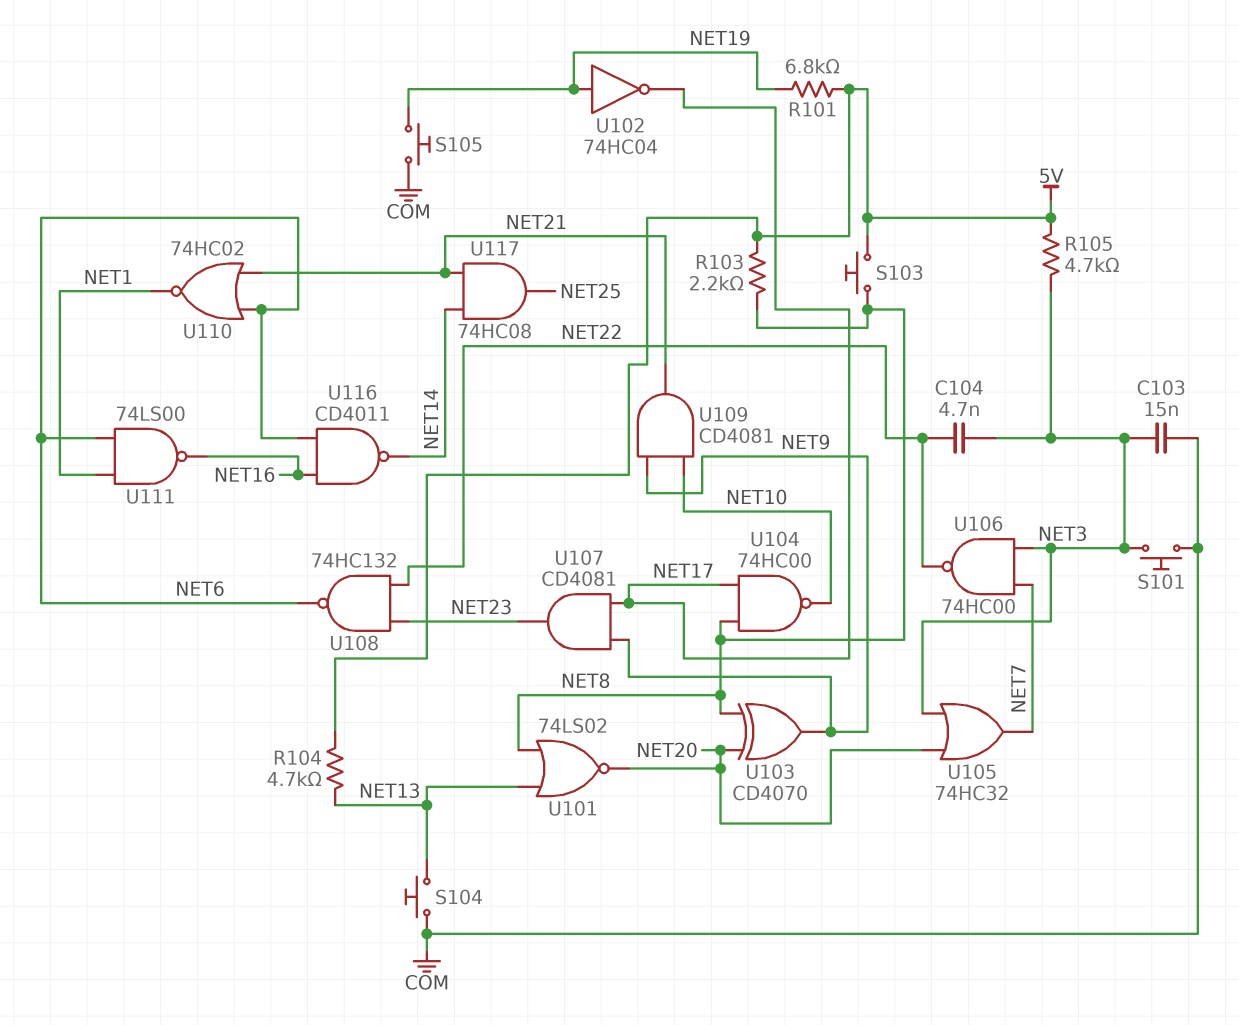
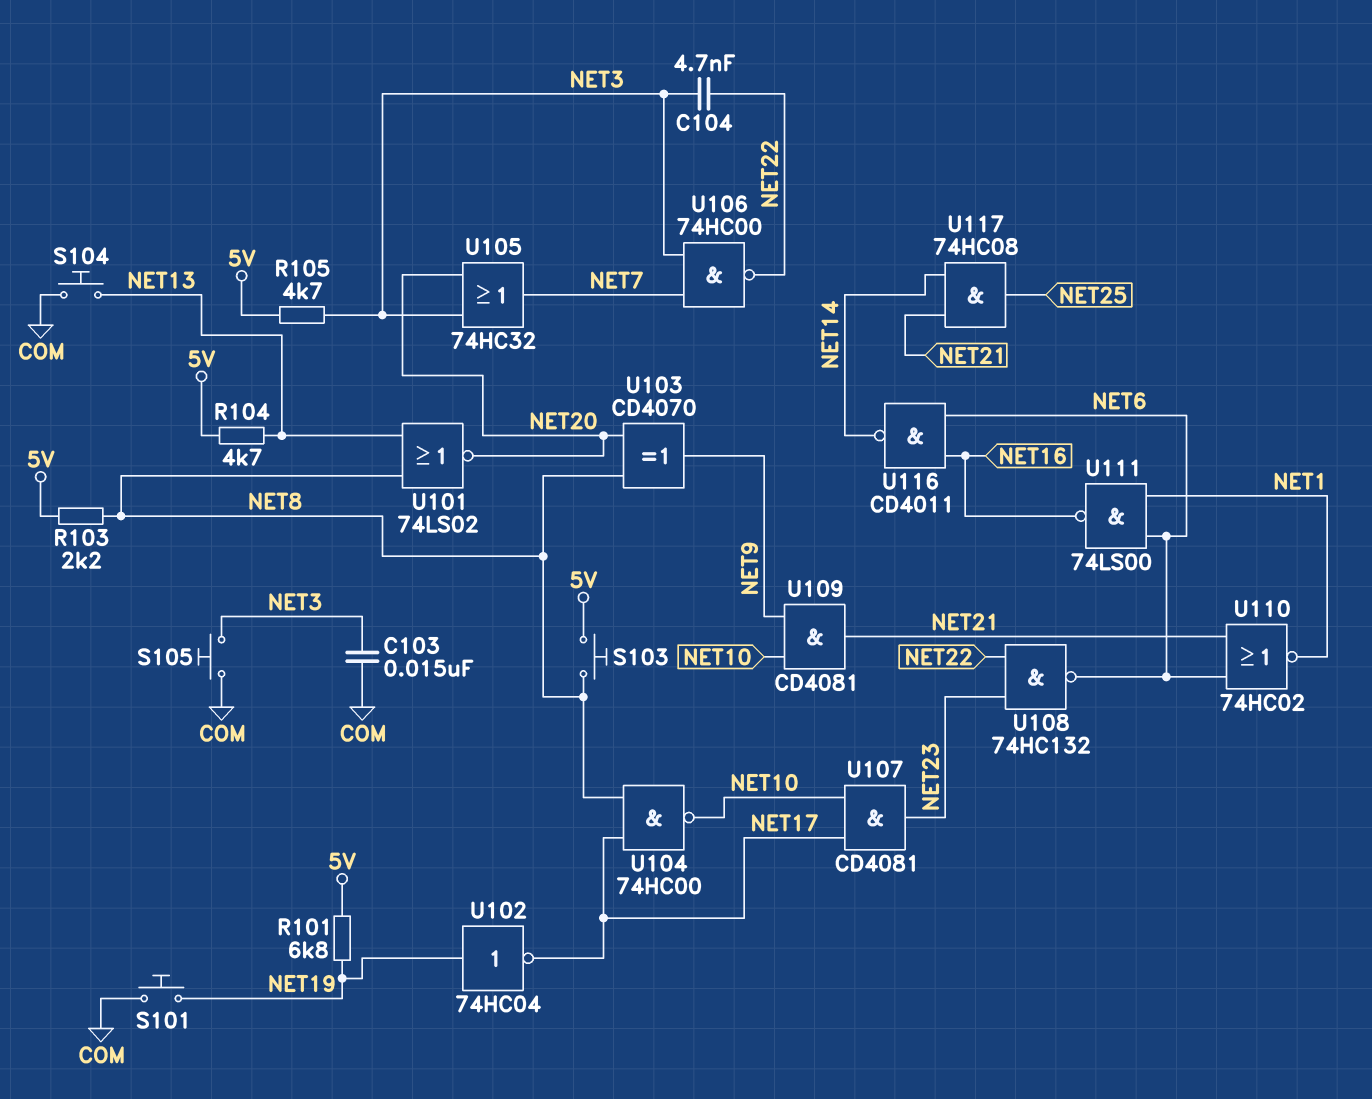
S101: button (COM, NET3) -> button (COM, NET19)
S105: button (COM, NET19) -> button (COM, NET3)
U107: AND CD4081 (in NET9, in NET17, out NET23) -> AND CD4081 (in NET10, in NET17, out NET23)

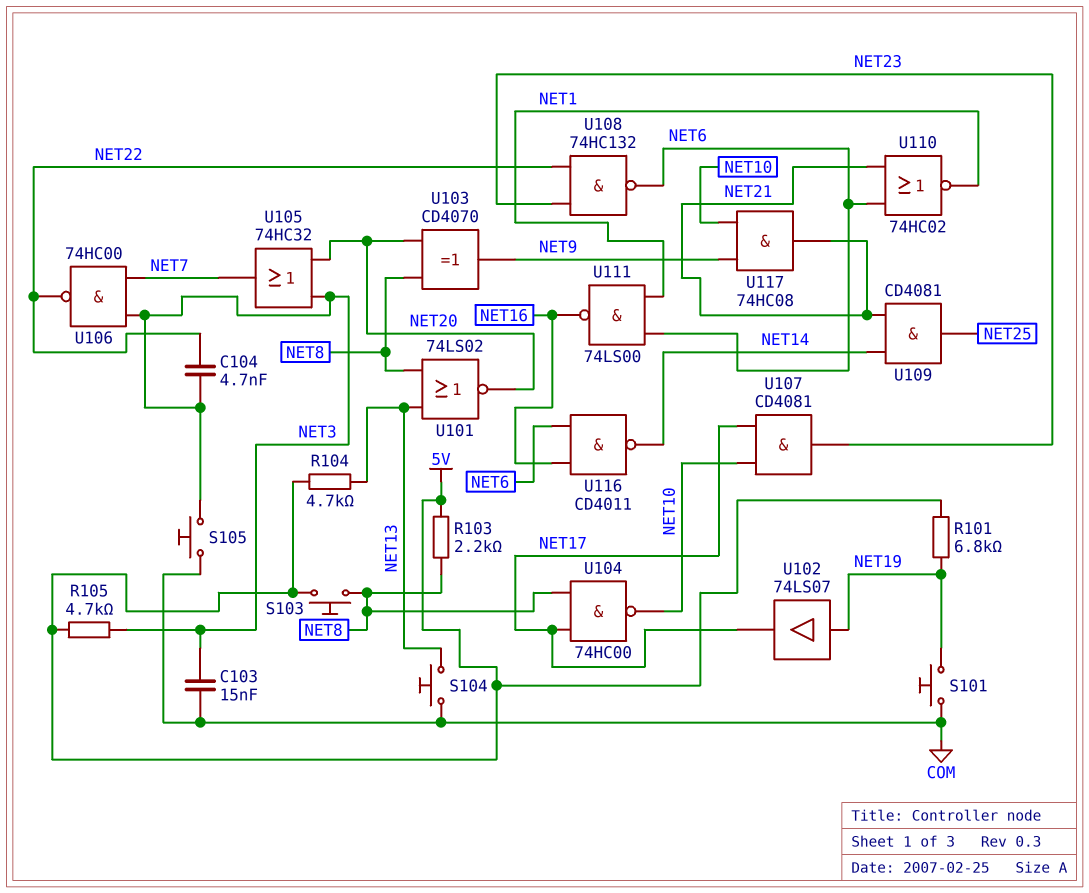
U102: NOT 74HC04 (in NET19, out NET17) -> buffer 74LS07 (in NET19, out NET17)
U109: AND CD4081 (in NET9, in NET10, out NET21) -> AND CD4081 (in NET14, in NET21, out NET25)
U117: AND 74HC08 (in NET14, in NET21, out NET25) -> AND 74HC08 (in NET9, in NET10, out NET21)

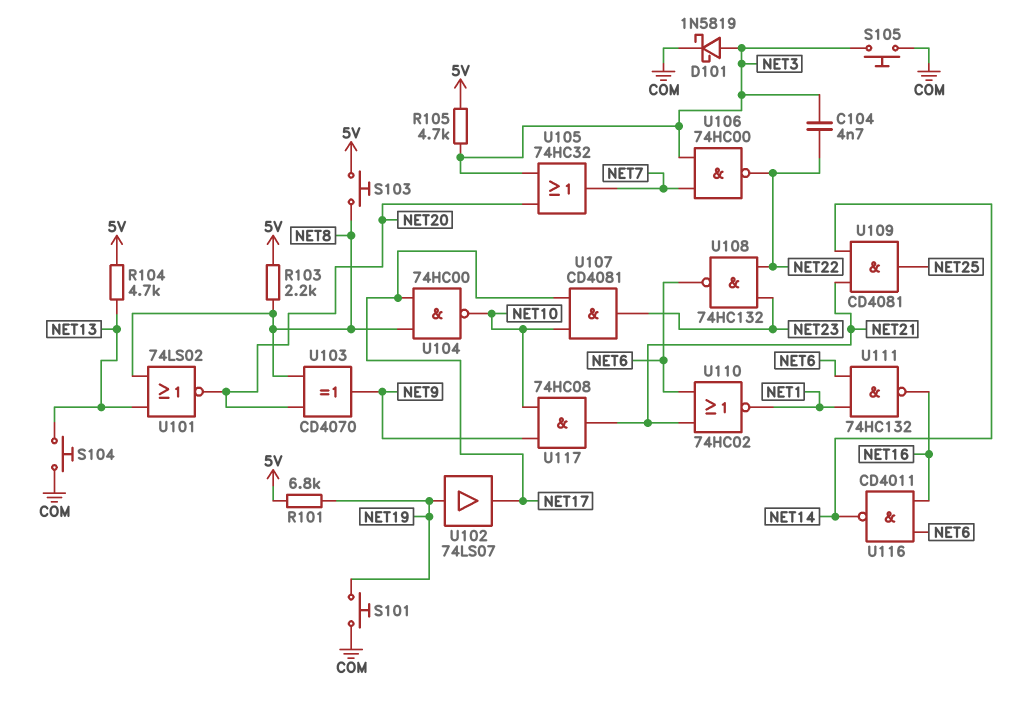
C103: 15nF (COM, NET3) -> none
D101: none -> schottky 1N5819 (A NET3, K COM)
U111: NAND 74LS00 (in NET1, in NET6, out NET16) -> NAND 74HC132 (in NET1, in NET6, out NET16)

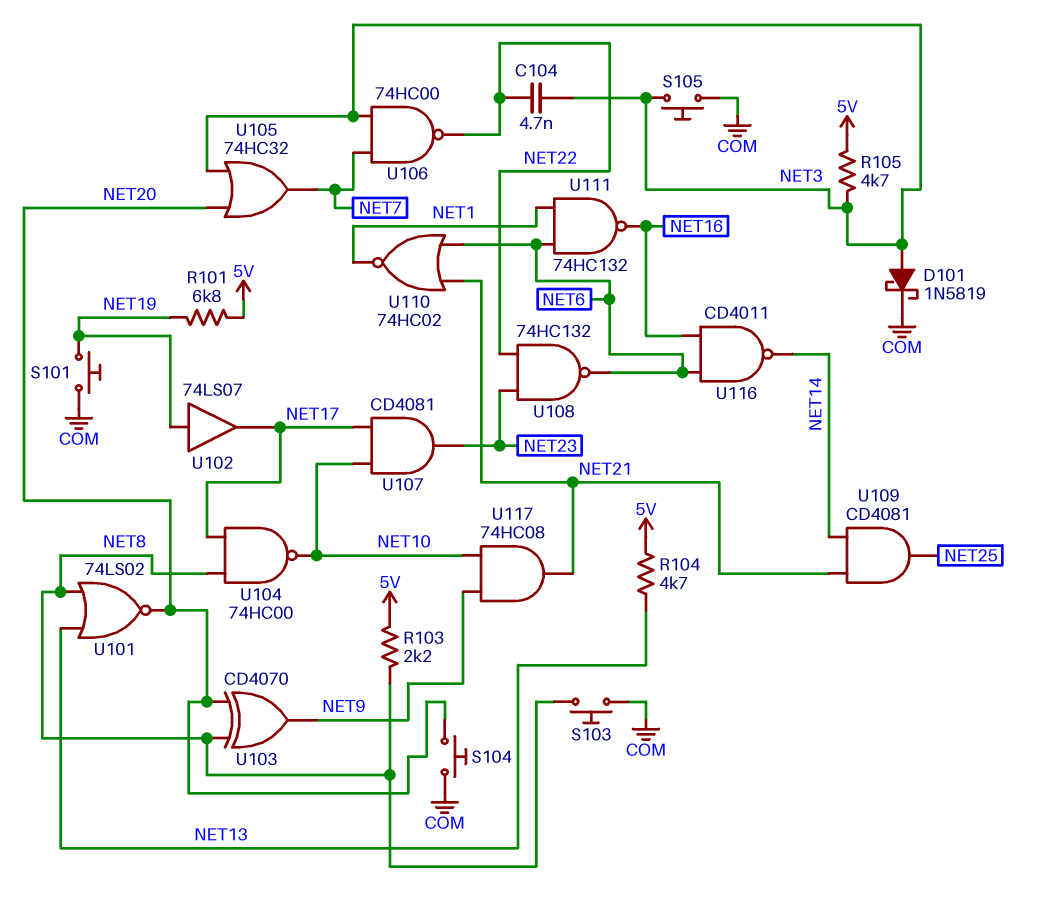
S103: button (5V, NET8) -> button (COM, NET8)
S104: button (COM, NET13) -> button (COM, NET20)

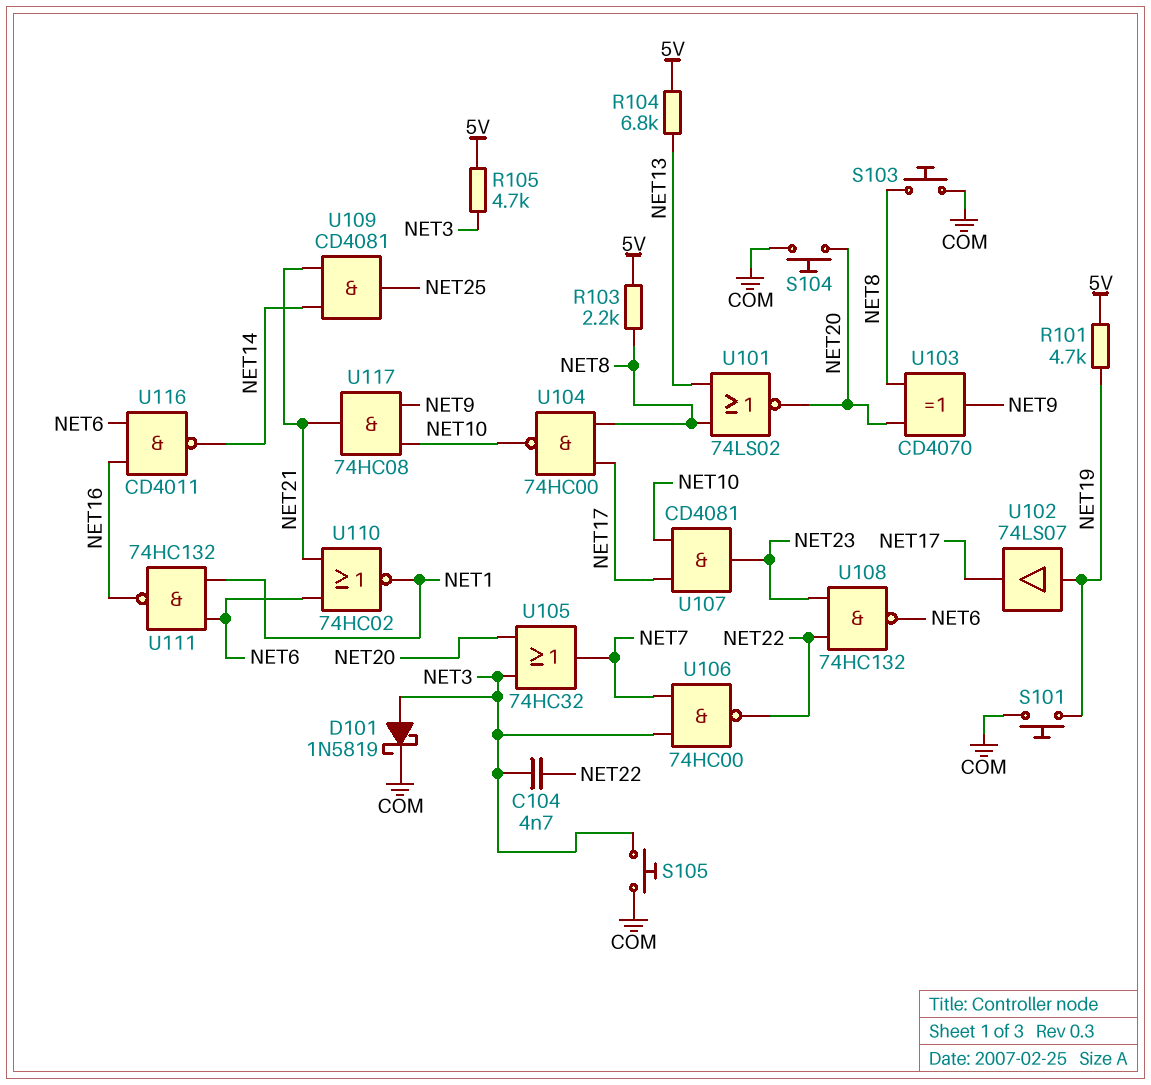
R101: 6.8k (5V, NET19) -> 4.7k (5V, NET19)
R104: 4.7k (5V, NET13) -> 6.8k (5V, NET13)

